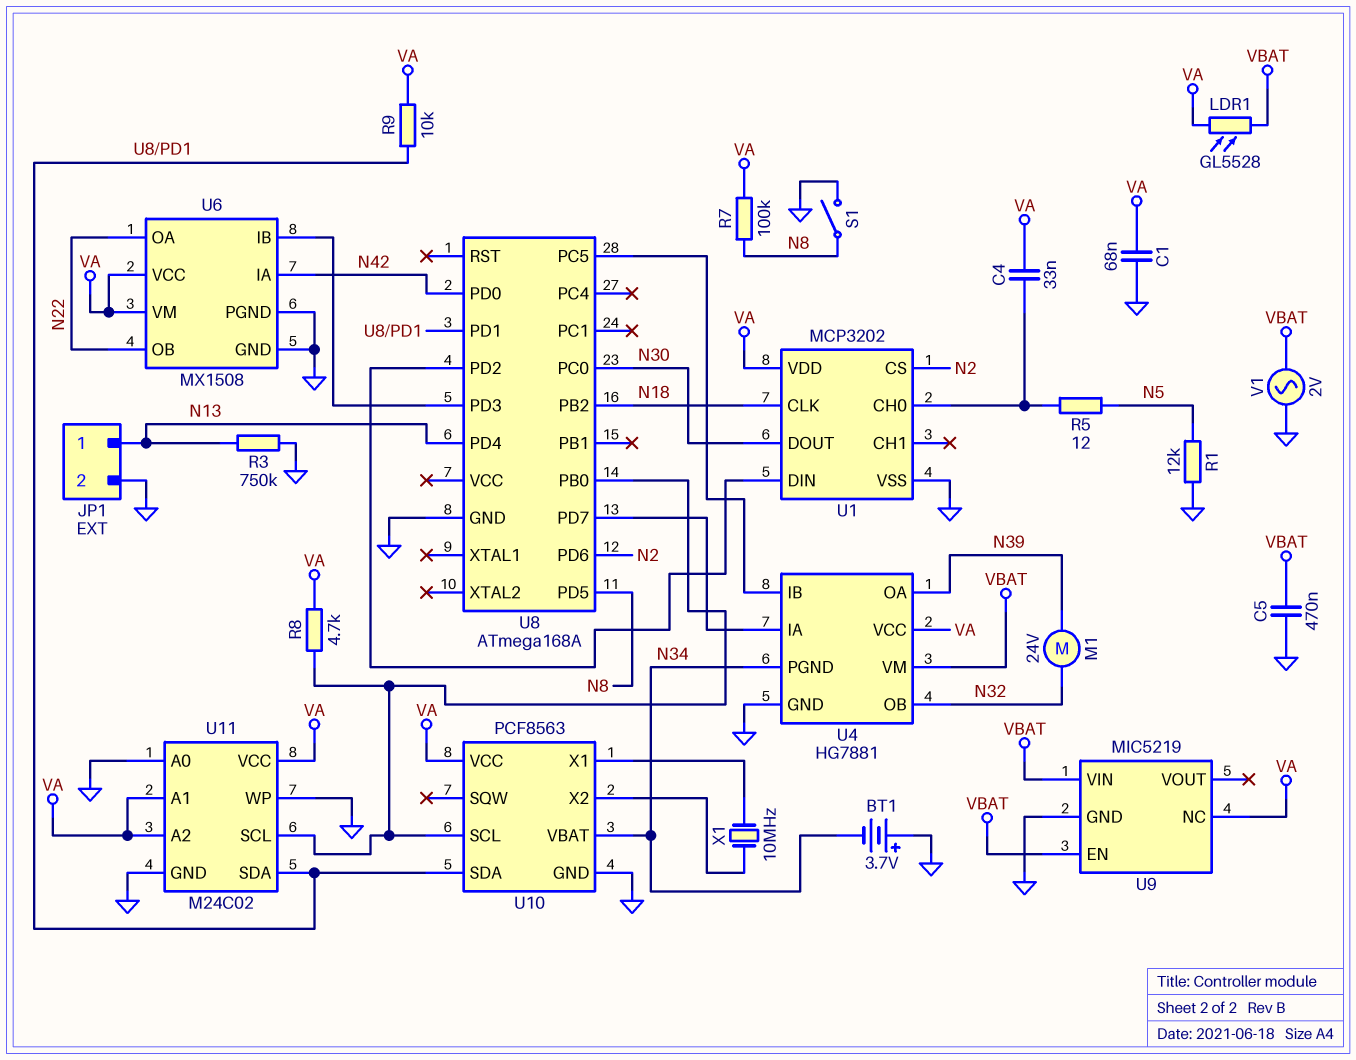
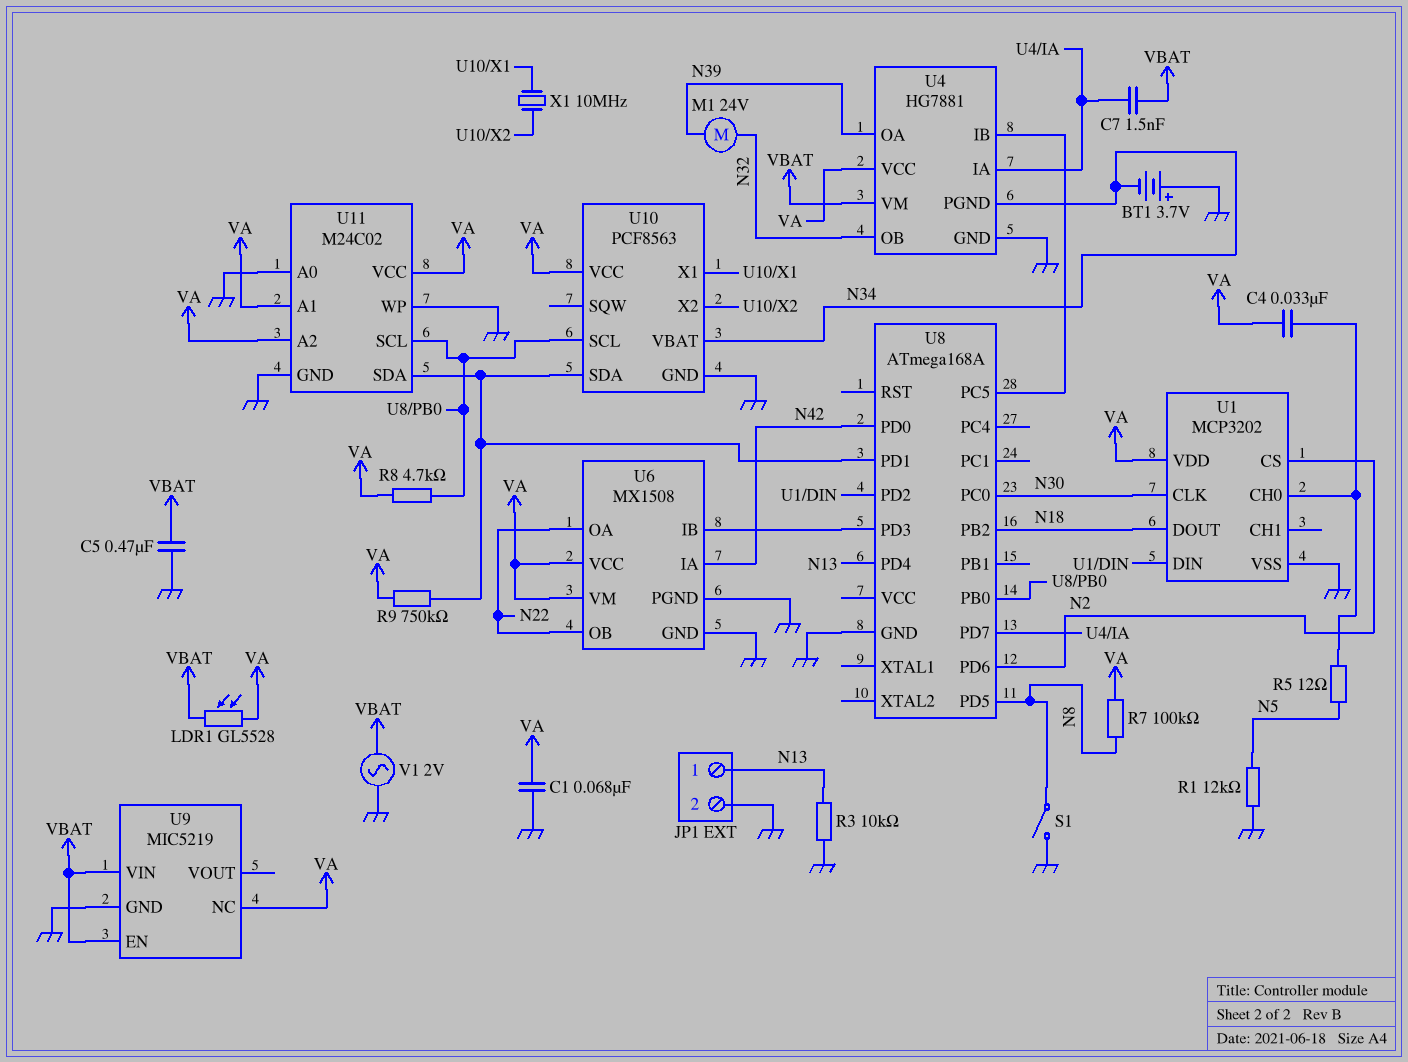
C7: none -> 1.5nF (U4/IA, VBAT)
R3: 750k (GND, N13) -> 10k (GND, N13)
R9: 10k (U8/PD1, VA) -> 750k (U8/PD1, VA)
U1 pin CLK: N18 -> N30
U1 pin DOUT: N30 -> N18

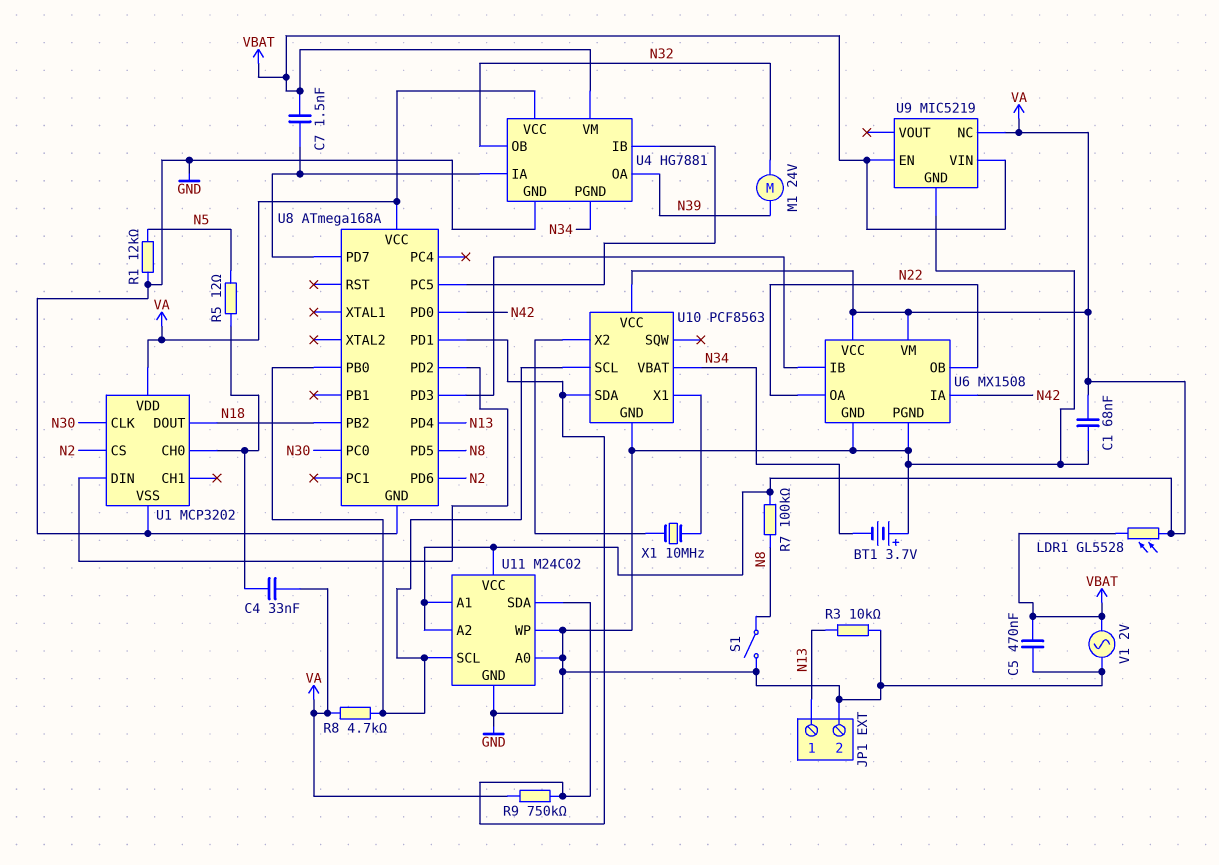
U8 pin VCC: none -> VA

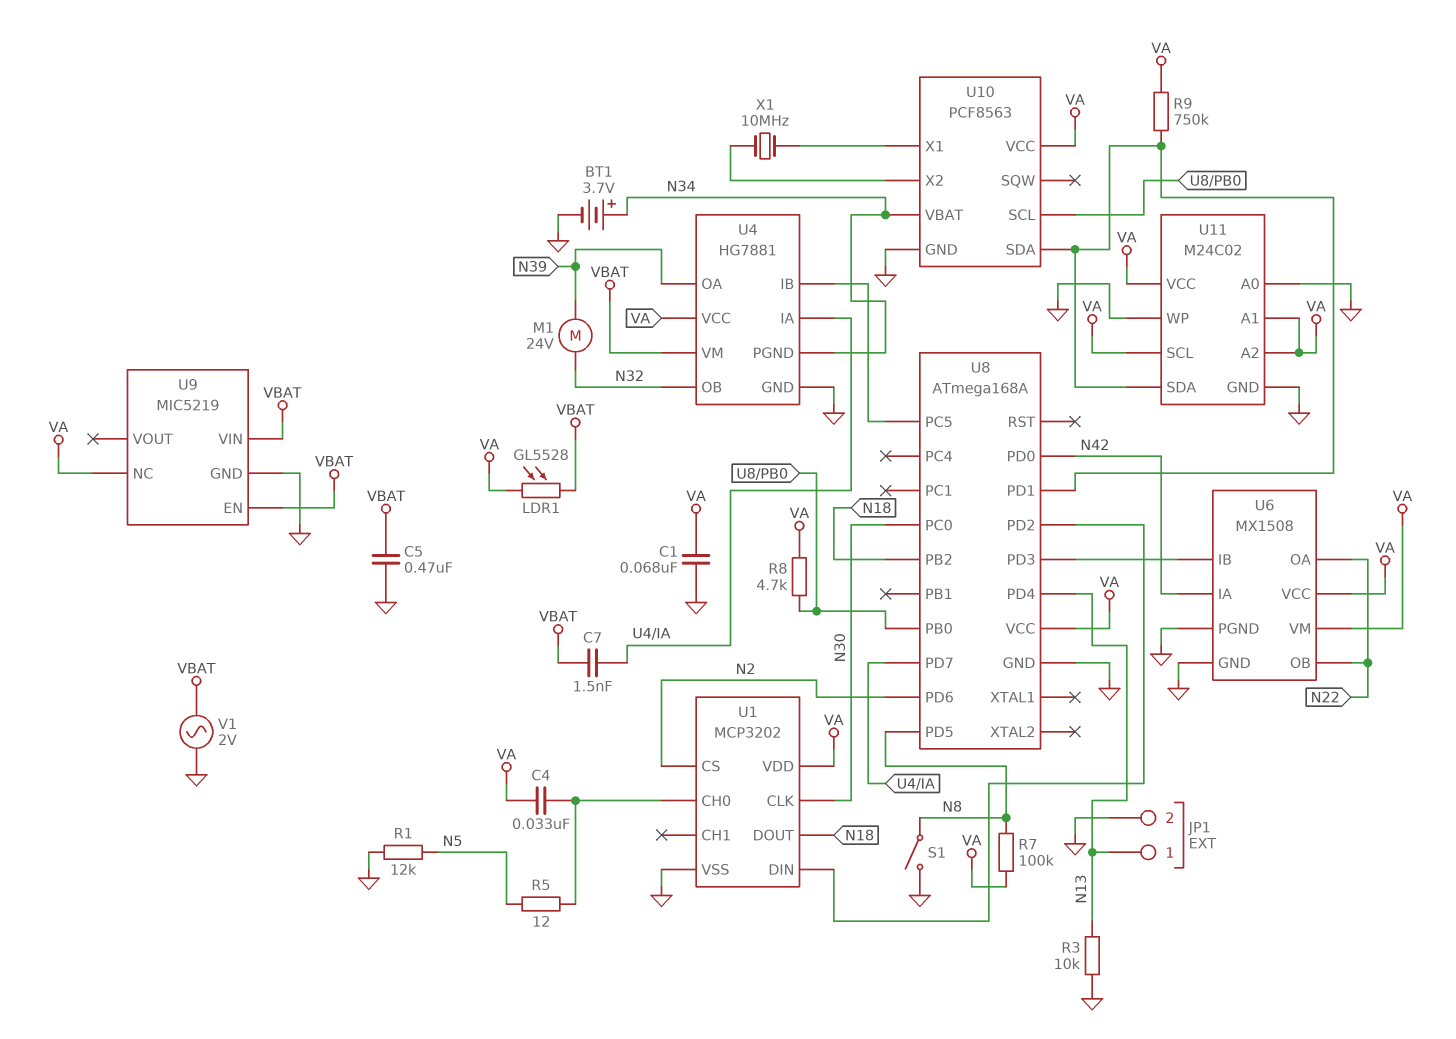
BT1: 3.7V (plus GND, minus N34) -> 3.7V (plus N34, minus GND)
U11 pin SCL: U8/PB0 -> VA

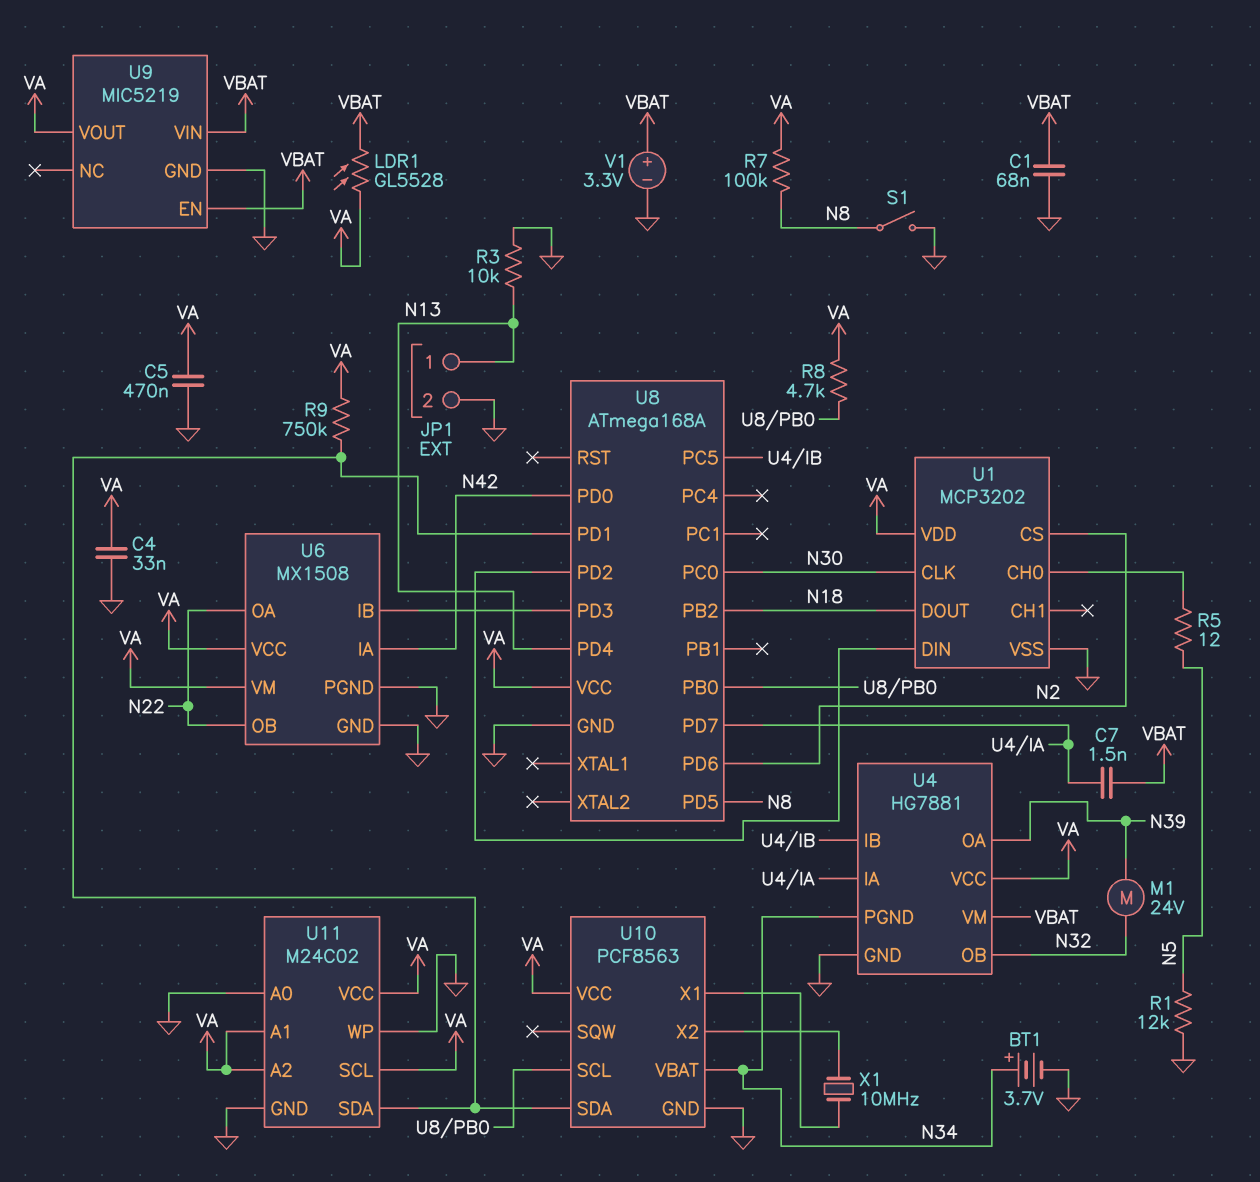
C1: 68nF (GND, VA) -> 68nF (GND, VBAT)
C4: 33nF (U1/CH0, VA) -> 33nF (GND, VA)
C5: 470nF (GND, VBAT) -> 470nF (GND, VA)
U9 pin NC: VA -> none
U9 pin VOUT: none -> VA
V1: AC 2V (GND, VBAT) -> 3.3V (plus VBAT, minus GND)

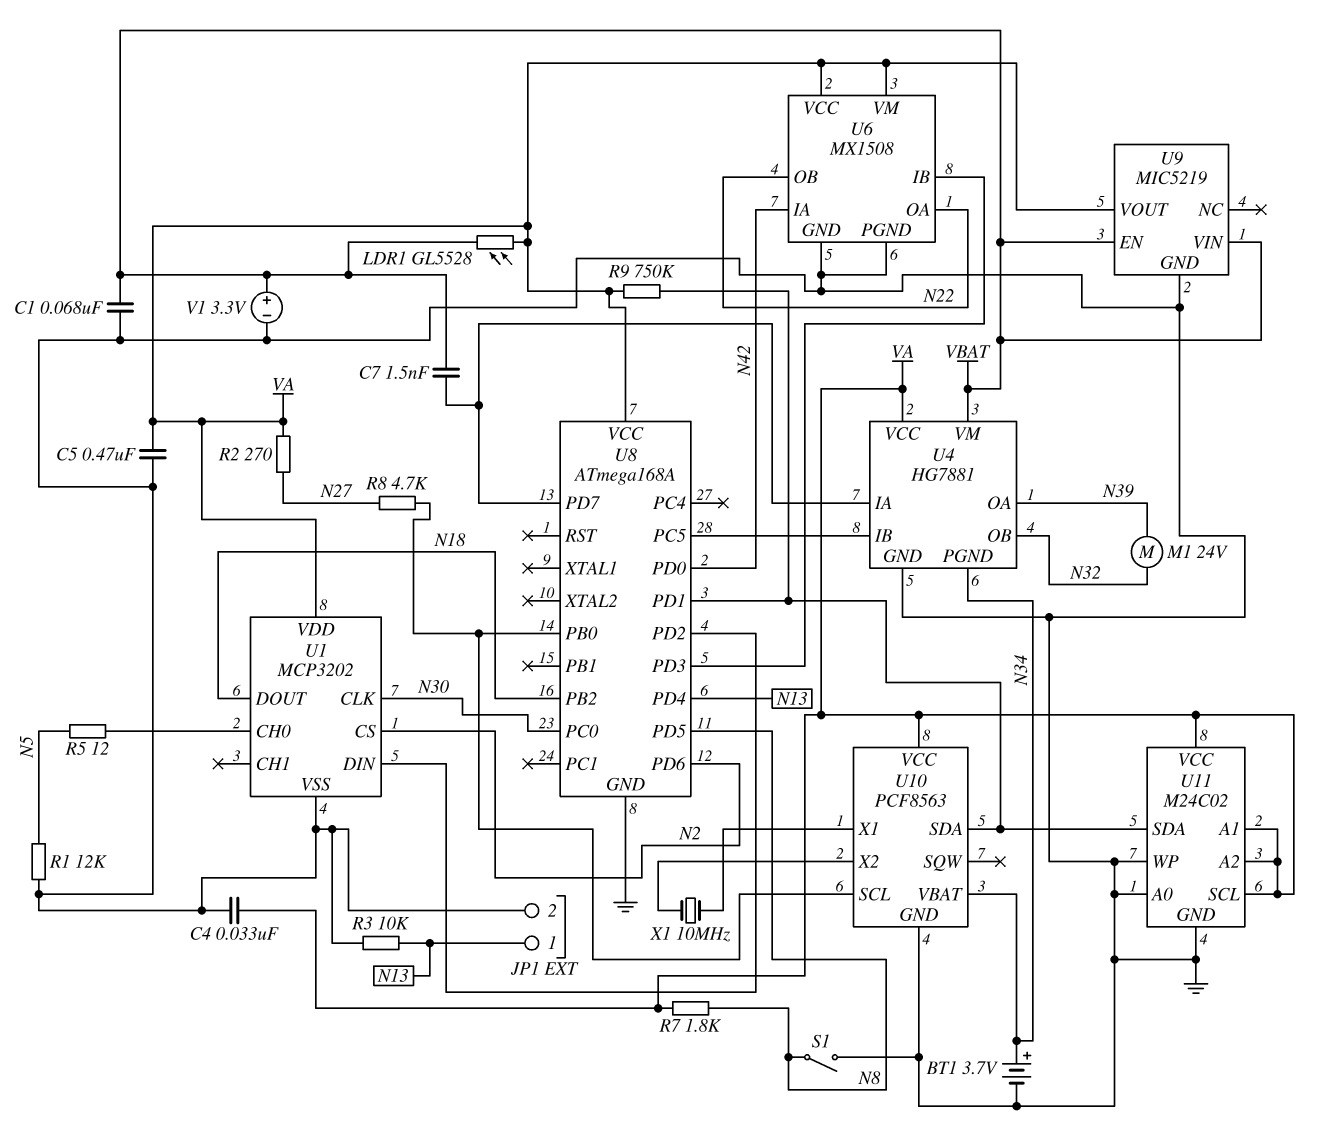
R2: none -> 270 (N27, VA)
R7: 100k (N8, VA) -> 1.8k (N8, VA)
R8: 4.7k (U8/PB0, VA) -> 4.7k (N27, U8/PB0)

